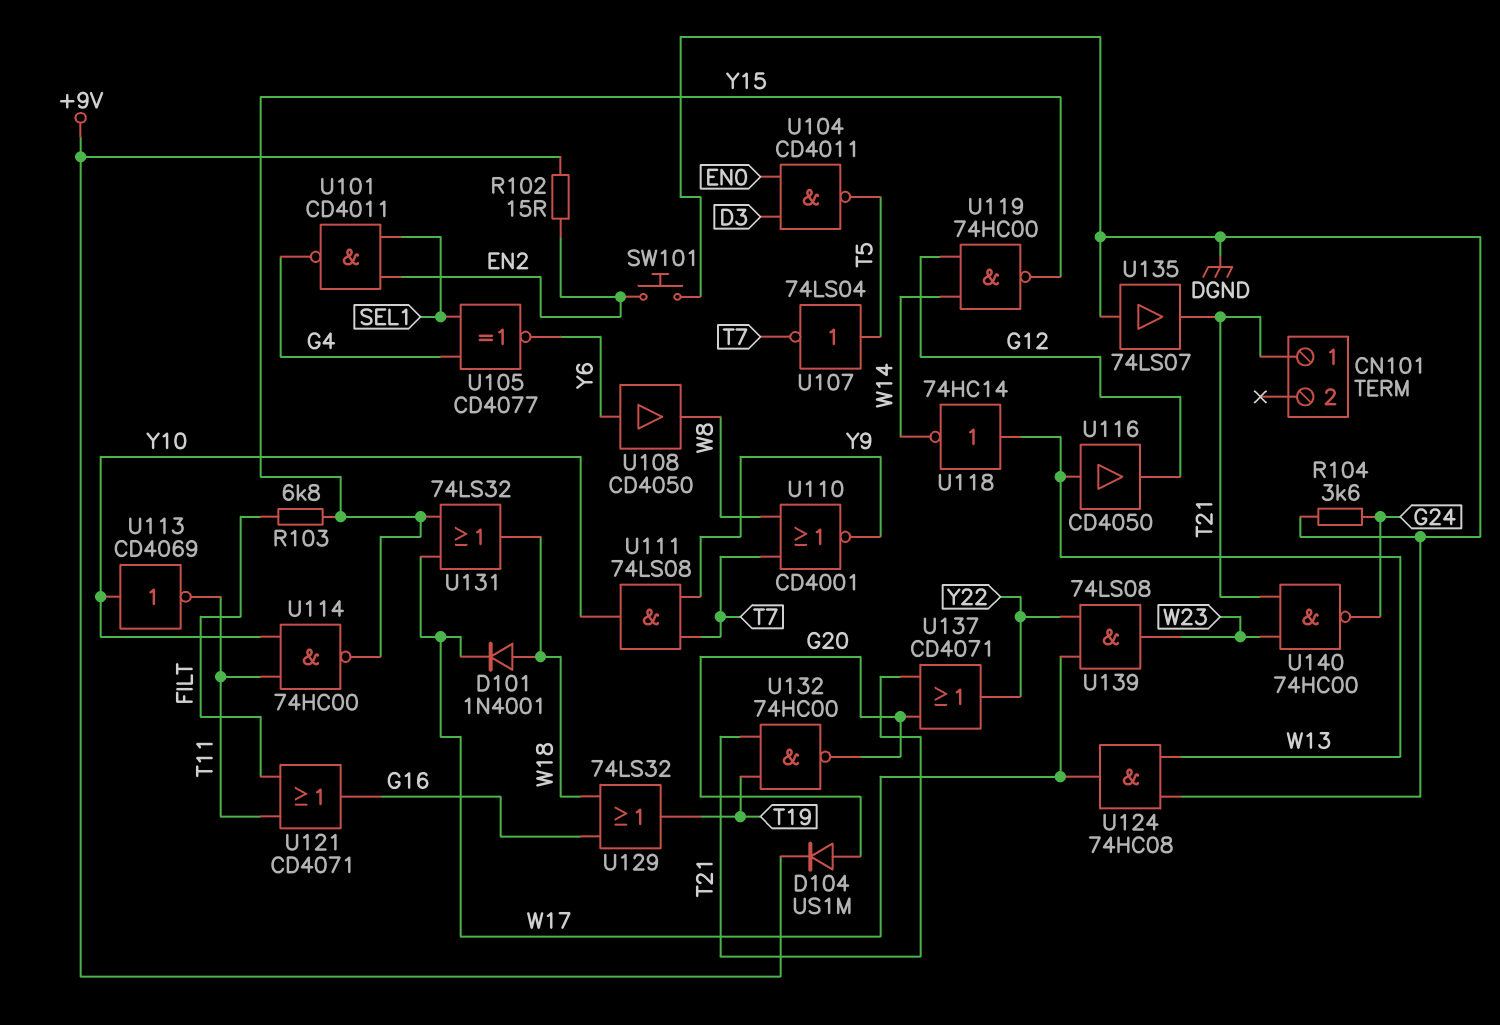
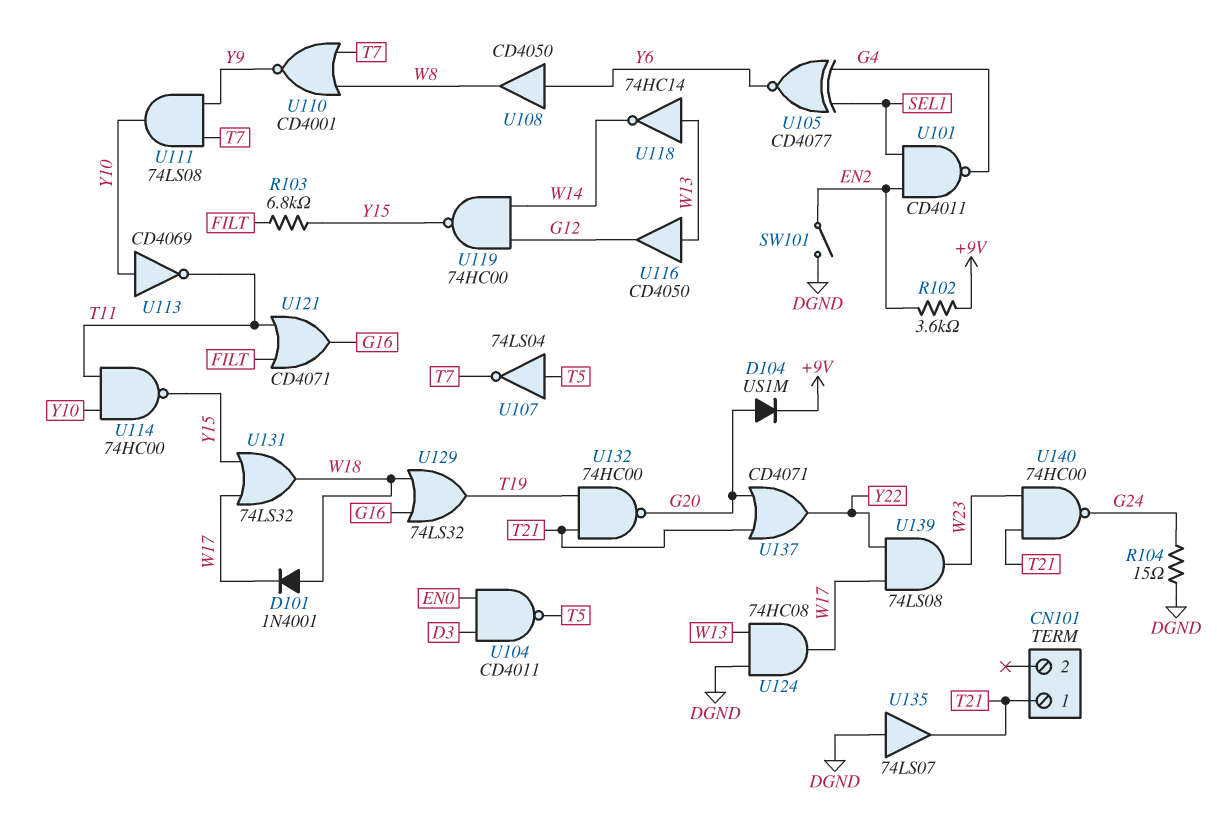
R102: 15 (+9V, EN2) -> 3.6k (+9V, EN2)
R104: 3.6k (DGND, G24) -> 15 (DGND, G24)
SW101: button (DGND, EN2) -> switch (DGND, EN2)

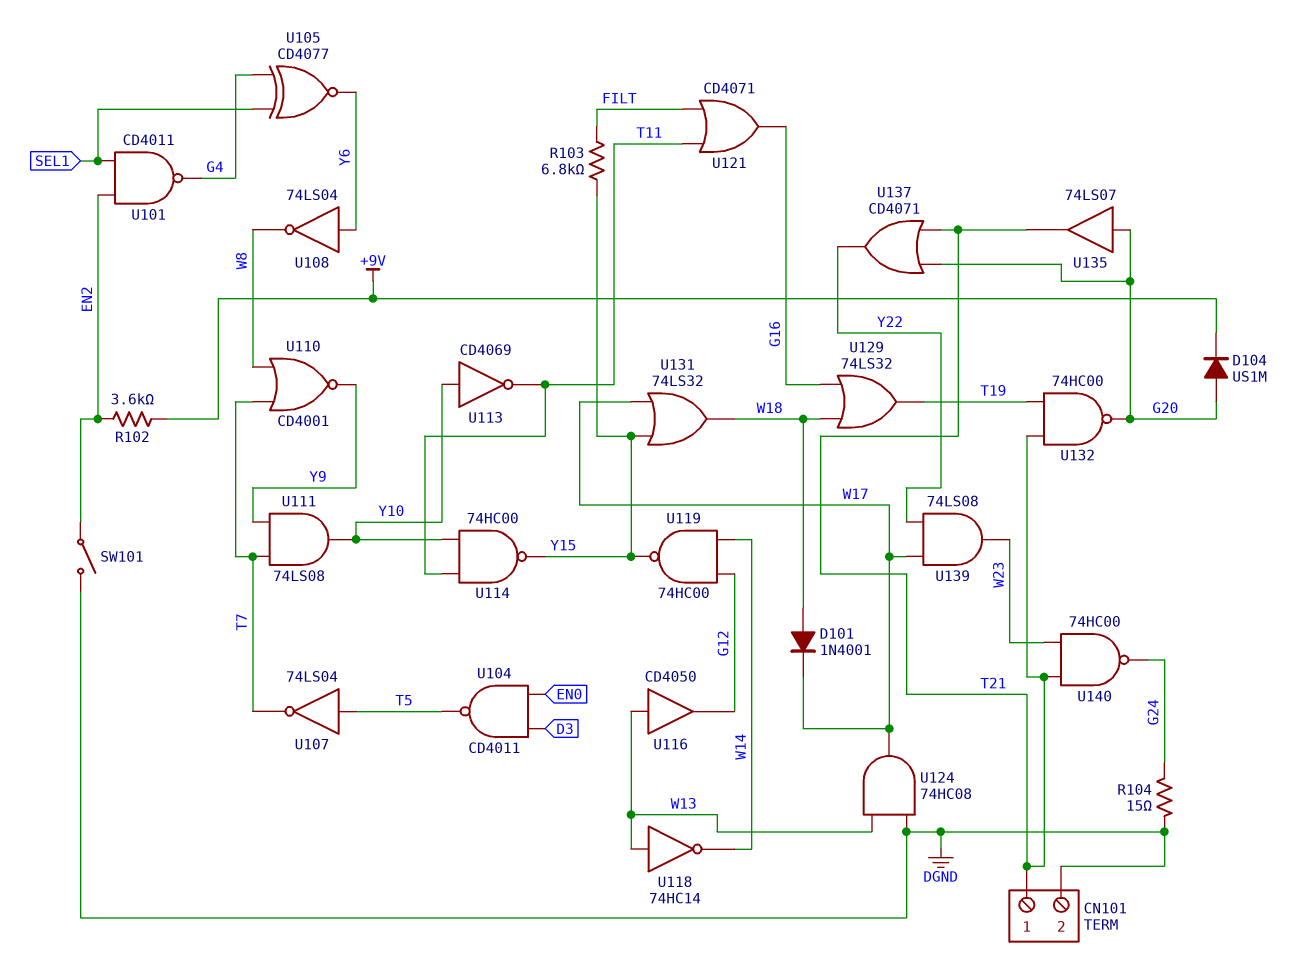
CN101 pin 2: none -> DGND
U108: buffer CD4050 (in Y6, out W8) -> NOT 74LS04 (in Y6, out W8)
U135: buffer 74LS07 (in DGND, out T21) -> buffer 74LS07 (in G20, out T21)

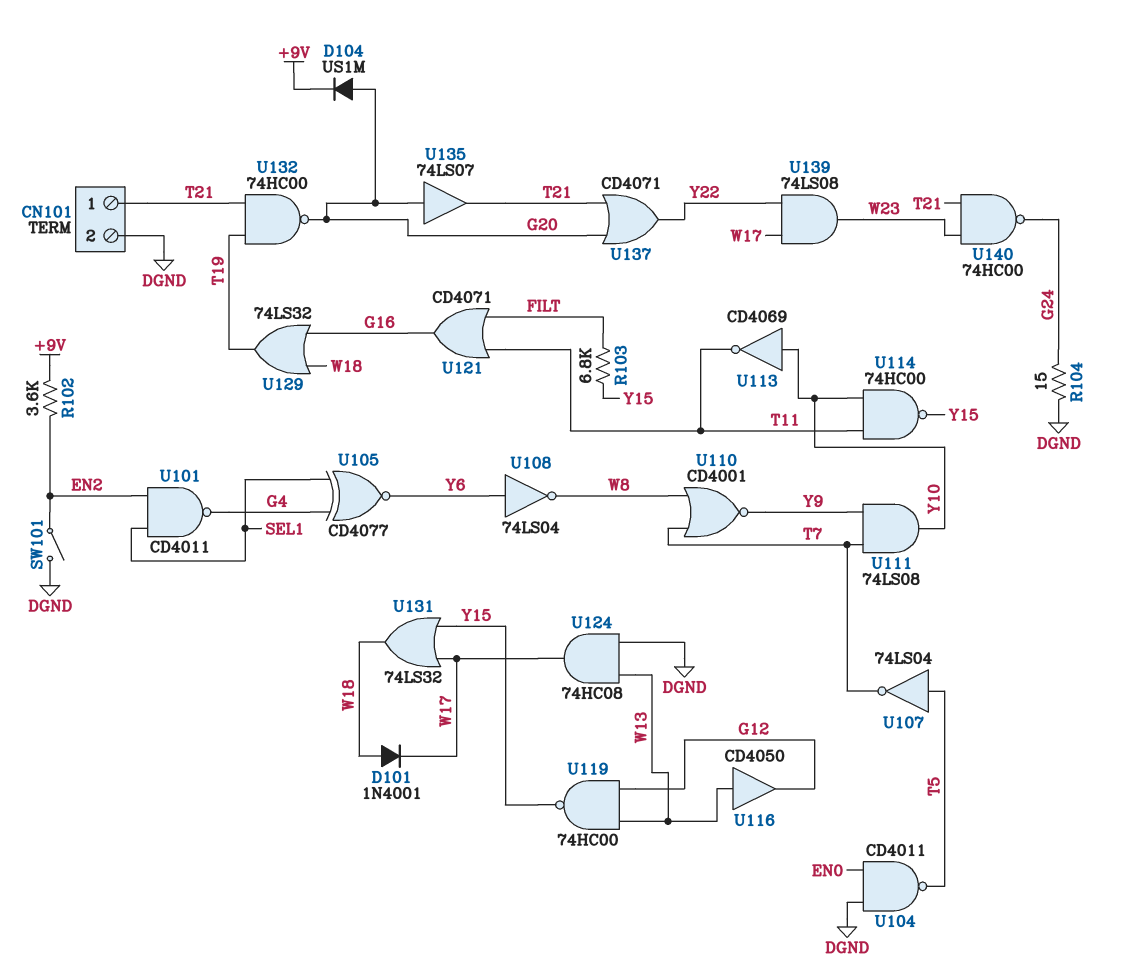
U104: NAND CD4011 (in D3, in EN0, out T5) -> NAND CD4011 (in DGND, in EN0, out T5)
U118: NOT 74HC14 (in W13, out W14) -> none
U119: NAND 74HC00 (in G12, in W14, out Y15) -> NAND 74HC00 (in G12, in W13, out Y15)

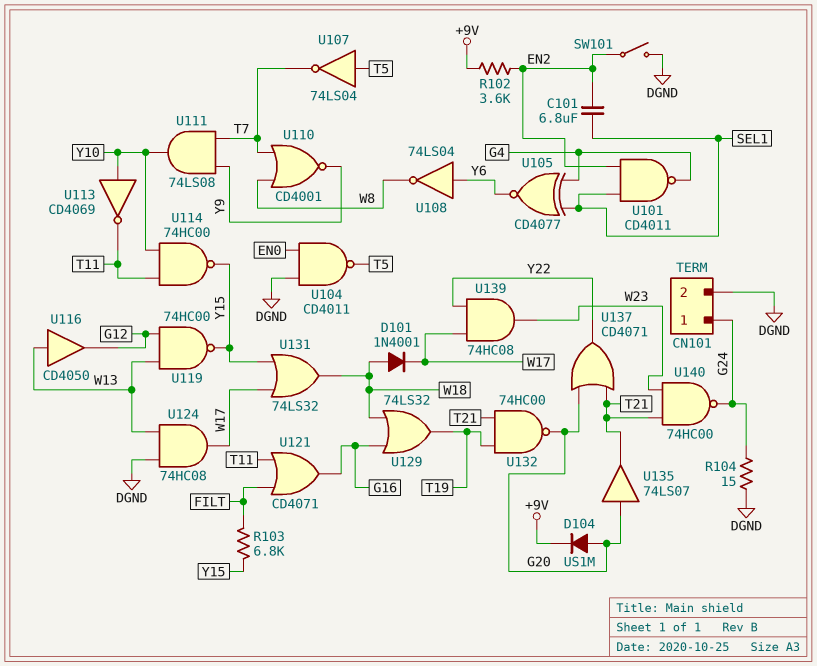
C101: none -> 6.8uF (EN2, SEL1)
CN101 pin 1: T21 -> G24
U139: AND 74LS08 (in W17, in Y22, out W23) -> AND 74HC08 (in W17, in Y22, out W23)

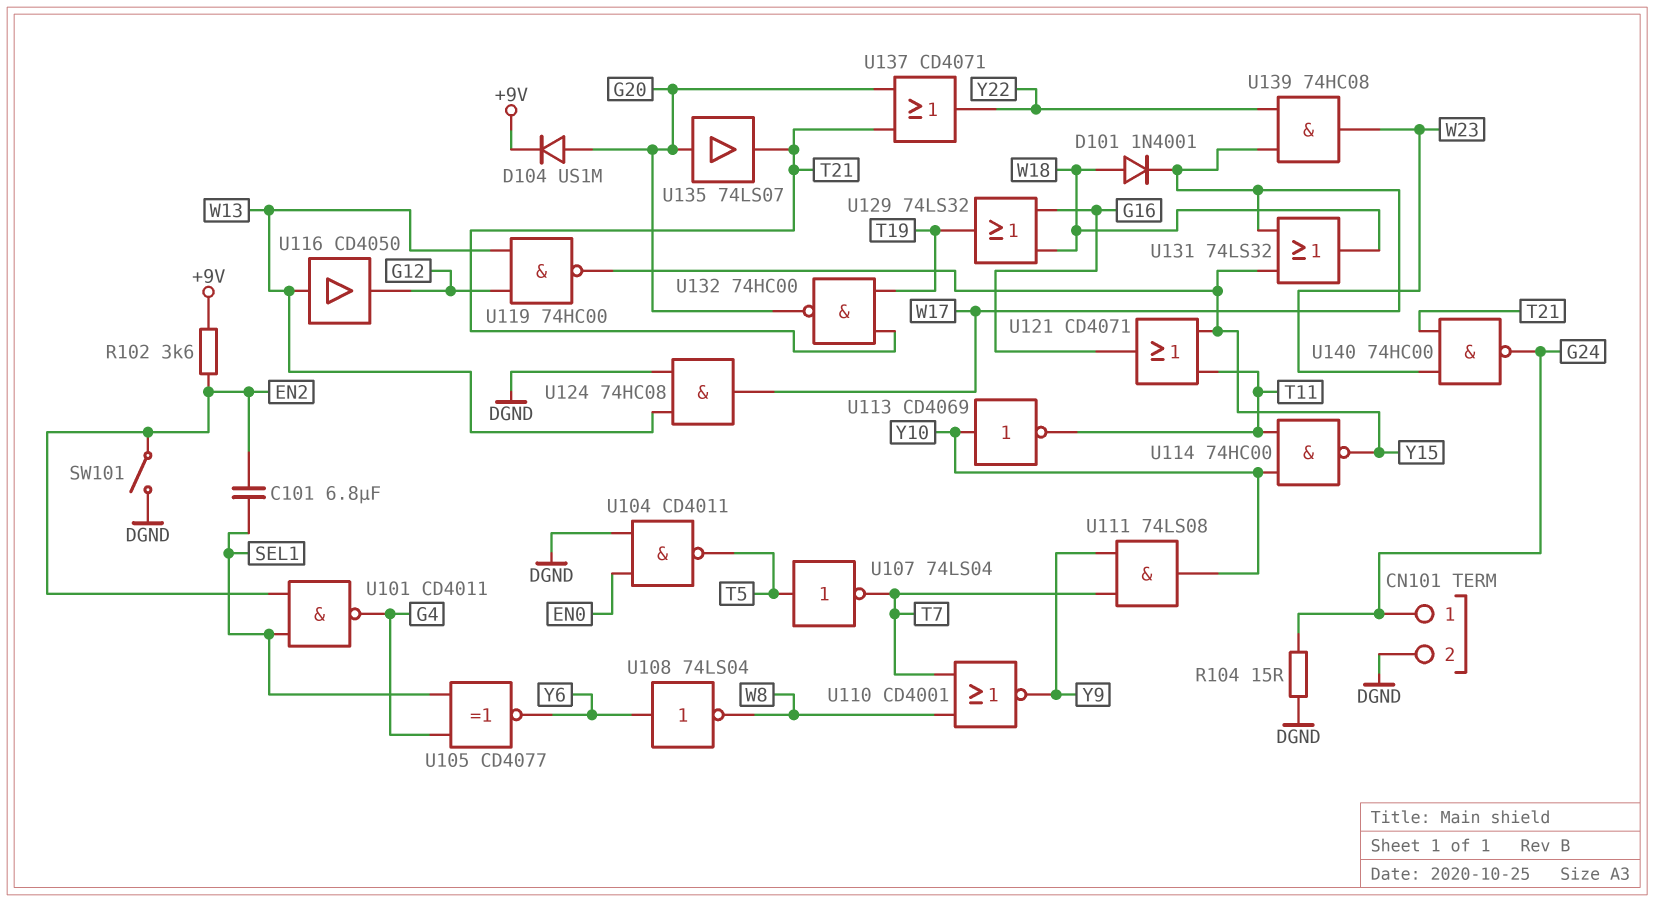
R103: 6.8k (FILT, Y15) -> none
U121: OR CD4071 (in FILT, in T11, out G16) -> OR CD4071 (in T11, in Y15, out G16)

